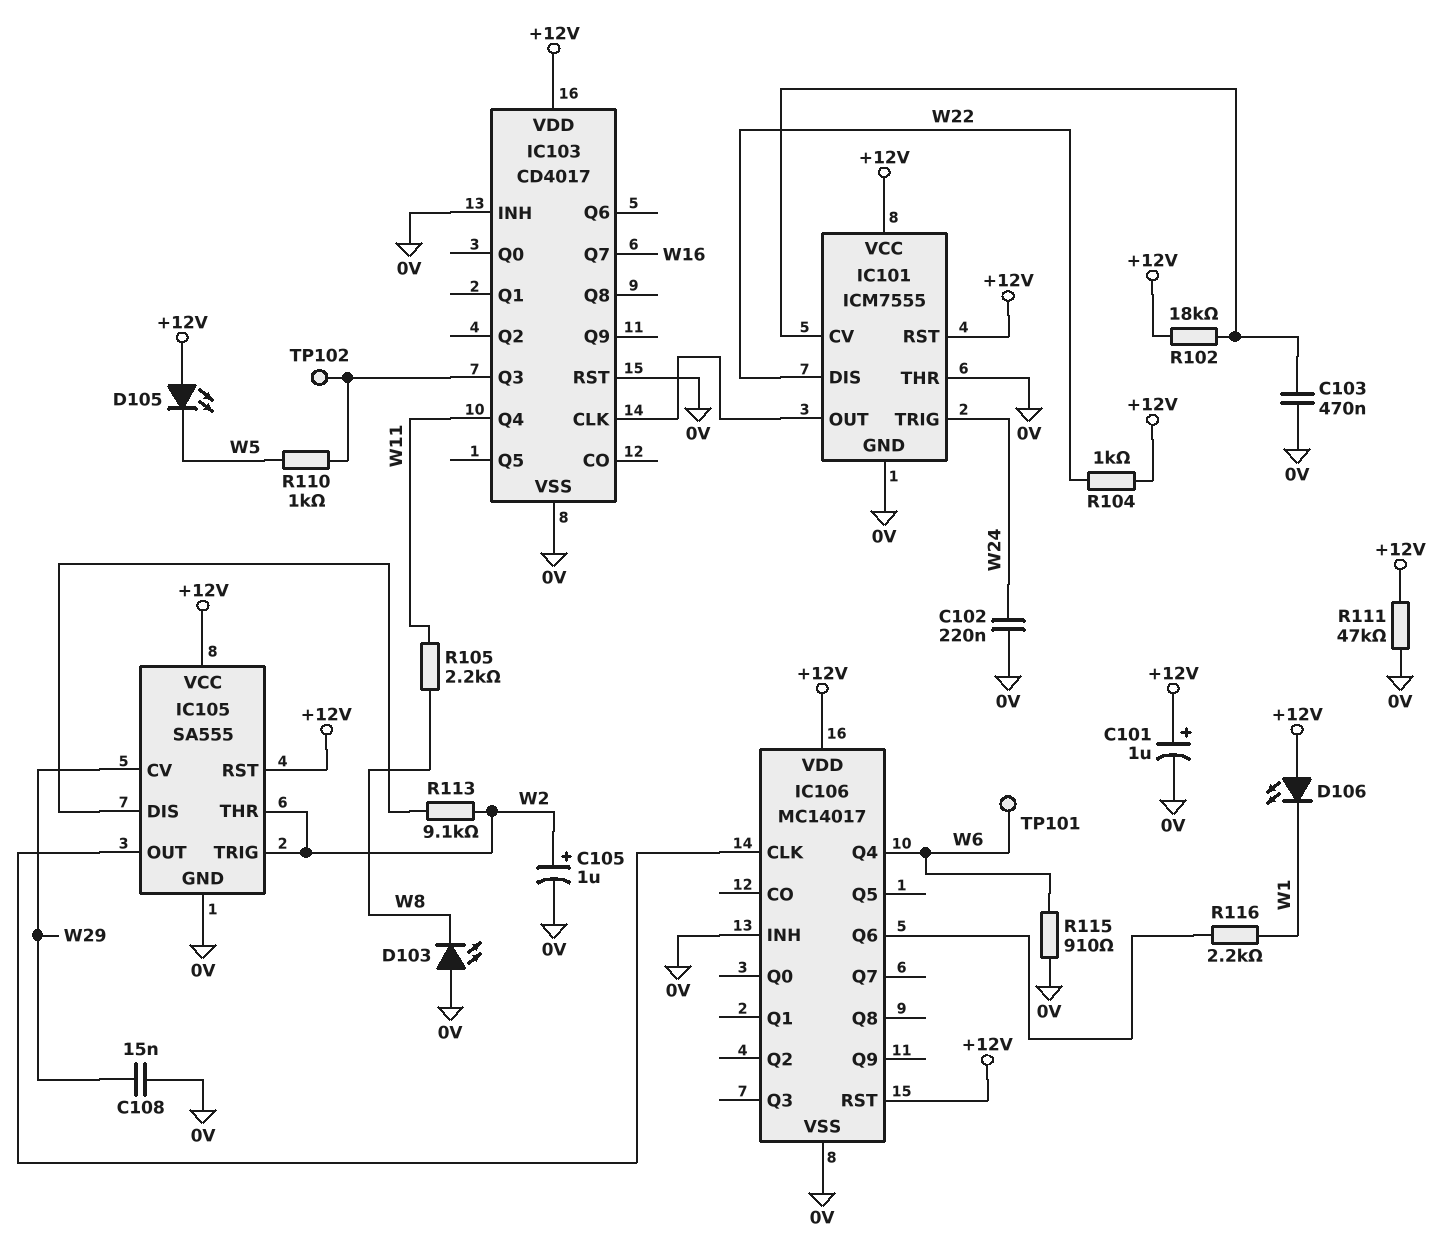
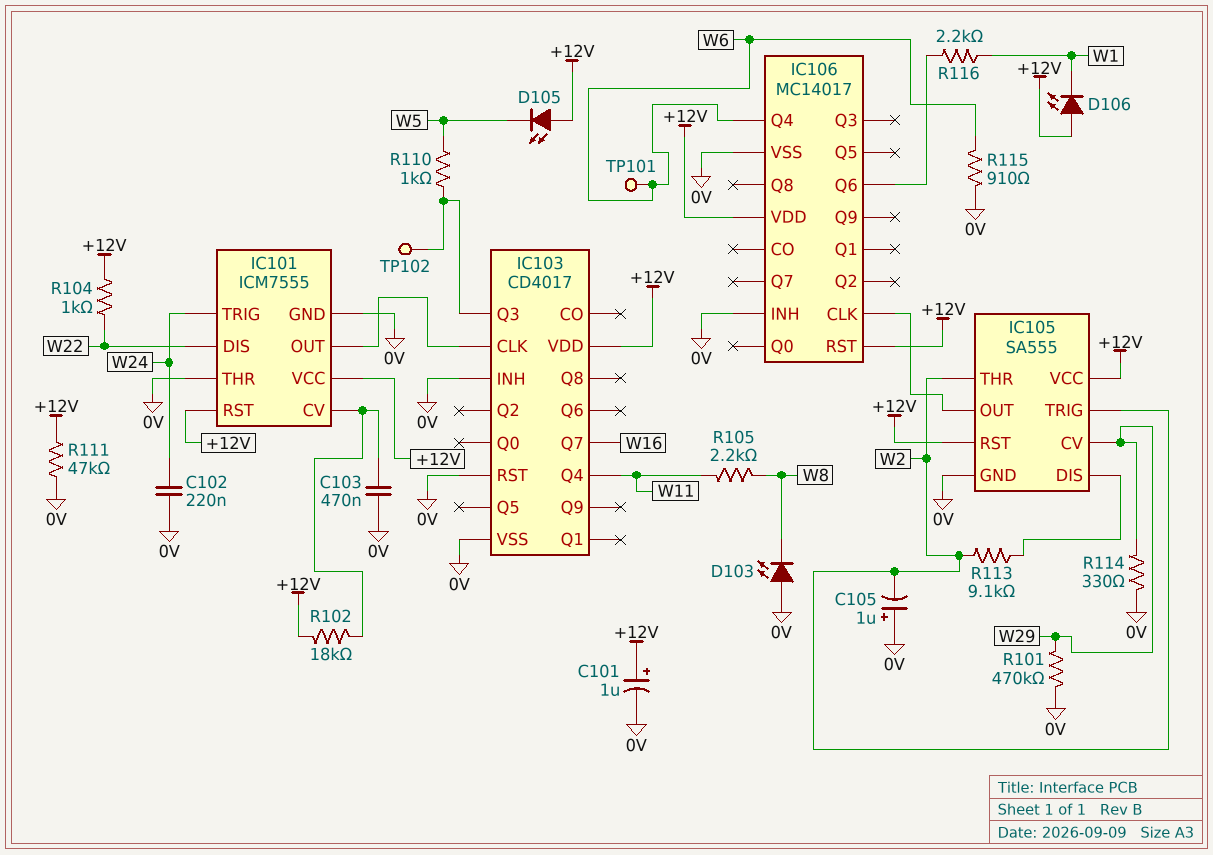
C105: 1uF (plus W2, minus 0V) -> 1uF (plus 0V, minus W2)
C108: 15nF (0V, W29) -> none
R101: none -> 470k (0V, W29)
R114: none -> 330 (0V, W29)

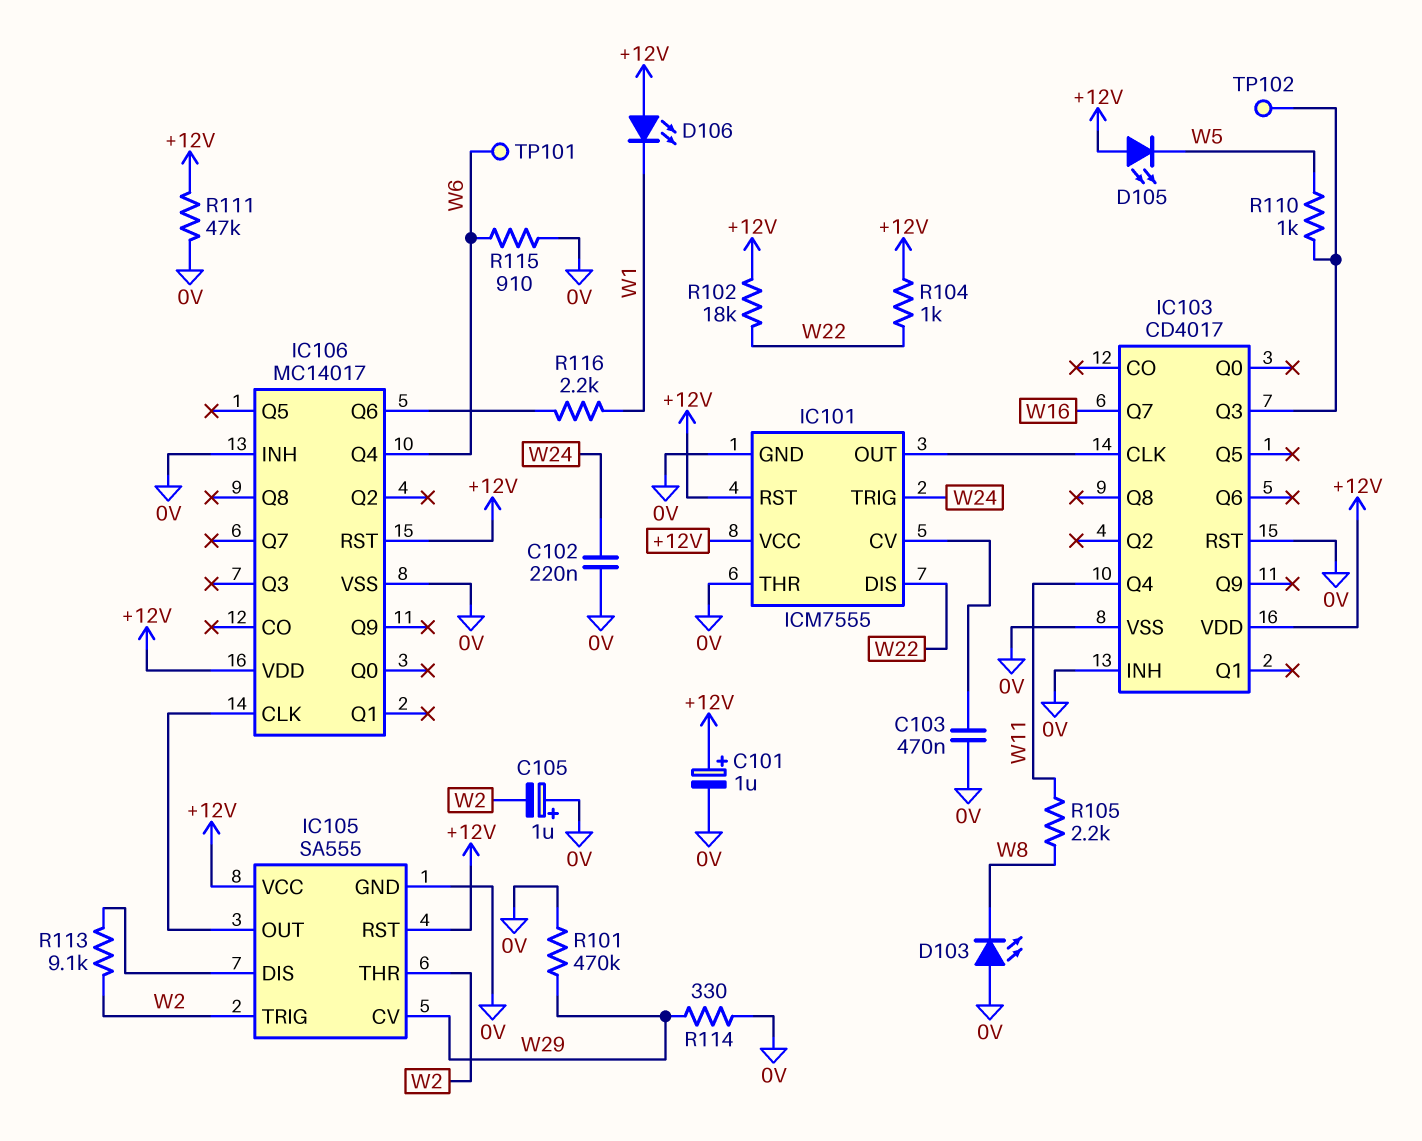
R102: 18k (+12V, IC101/CV) -> 18k (+12V, W22)

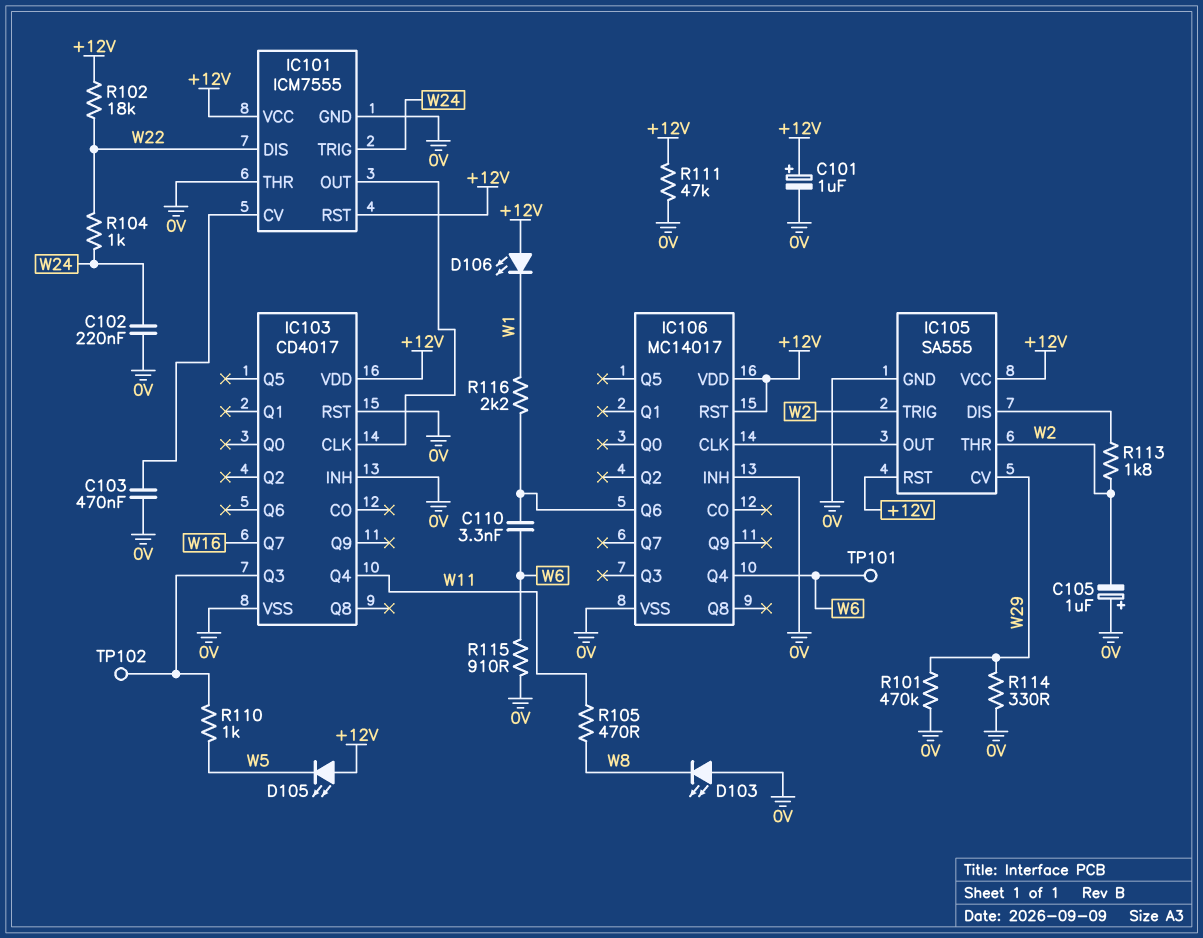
C110: none -> 3.3nF (IC106/Q6, W6)
R104: 1k (+12V, W22) -> 1k (W22, W24)
R105: 2.2k (W8, W11) -> 470 (W8, W11)
R113: 9.1k (IC105/DIS, W2) -> 1.8k (IC105/DIS, W2)

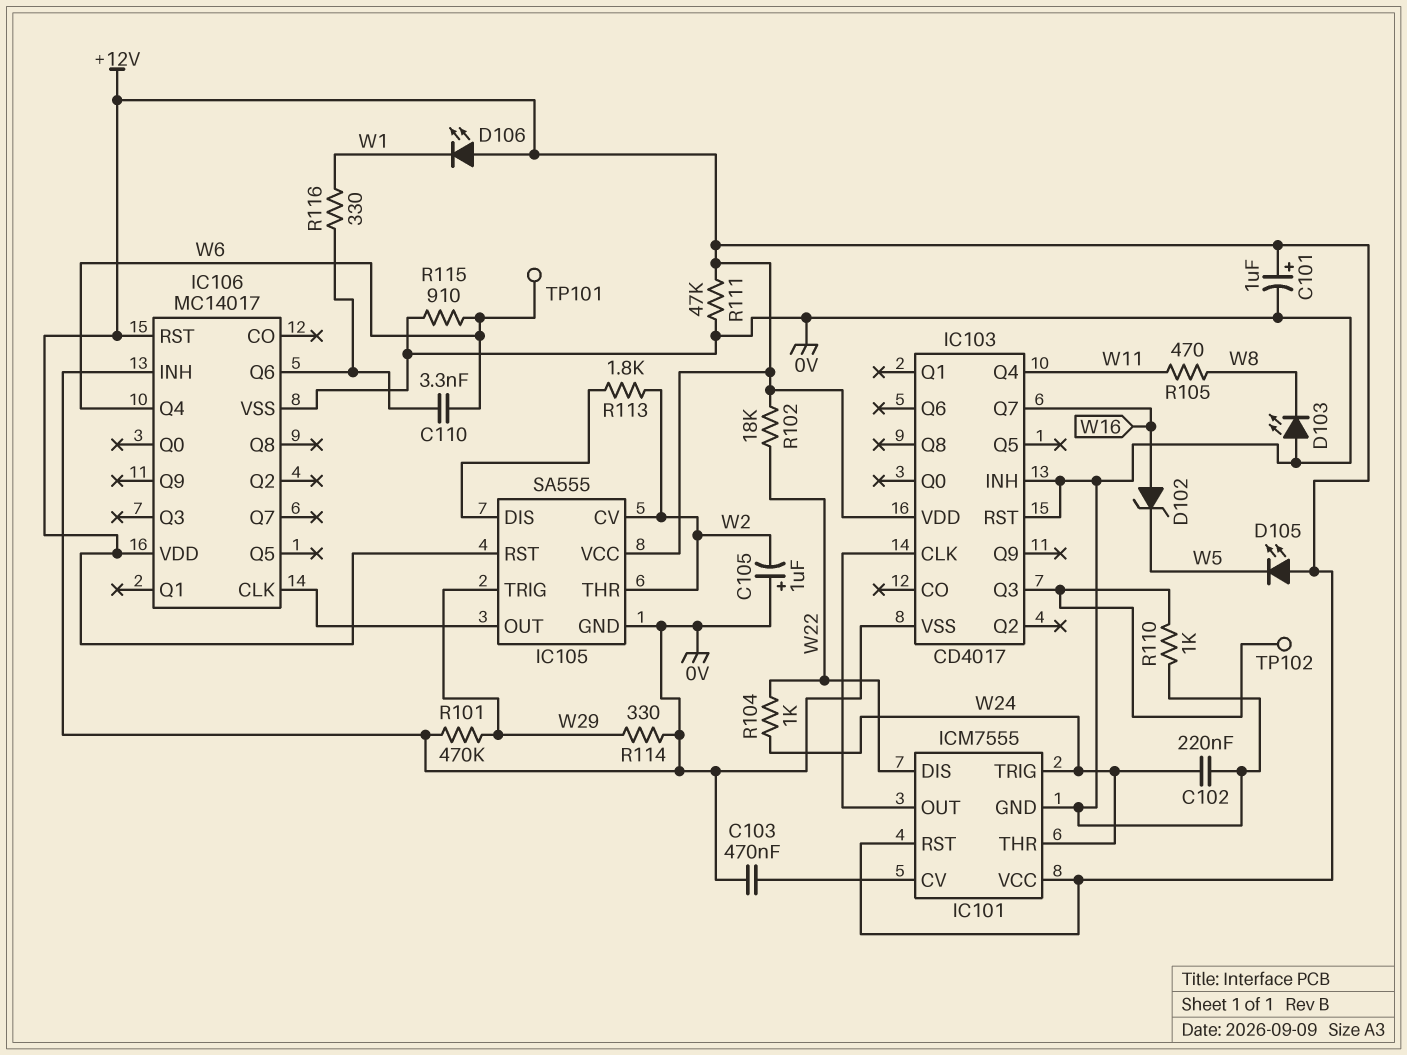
D102: none -> zener (A W16, K W5)
IC101 pin THR: 0V -> W24
IC105 pin CV: W29 -> W2
IC105 pin TRIG: W2 -> W29
R110: 1k (IC103/Q3, W5) -> 1k (0V, IC103/Q3)
R116: 2.2k (IC106/Q6, W1) -> 330 (IC106/Q6, W1)

